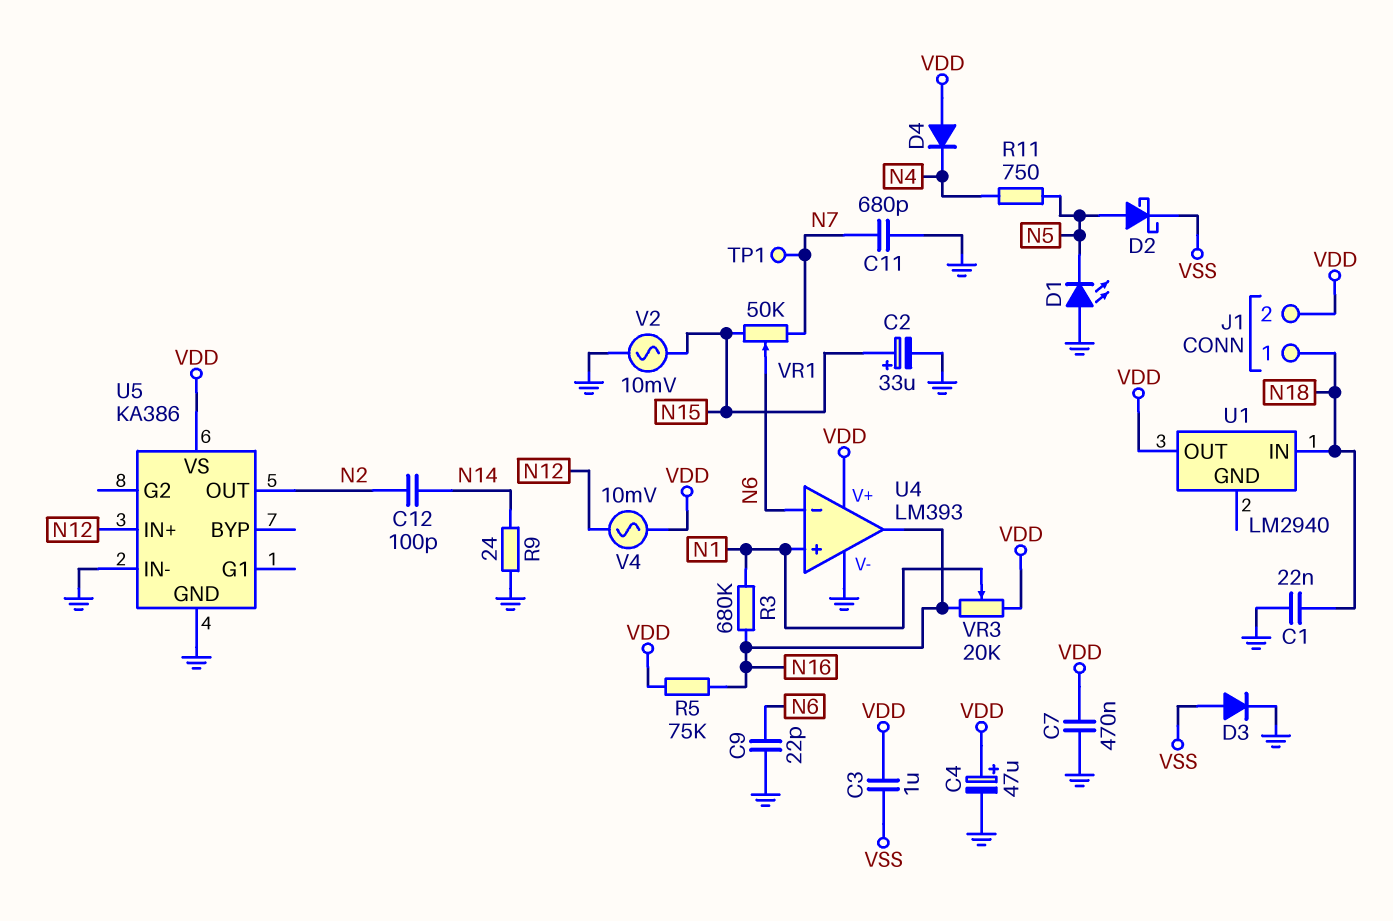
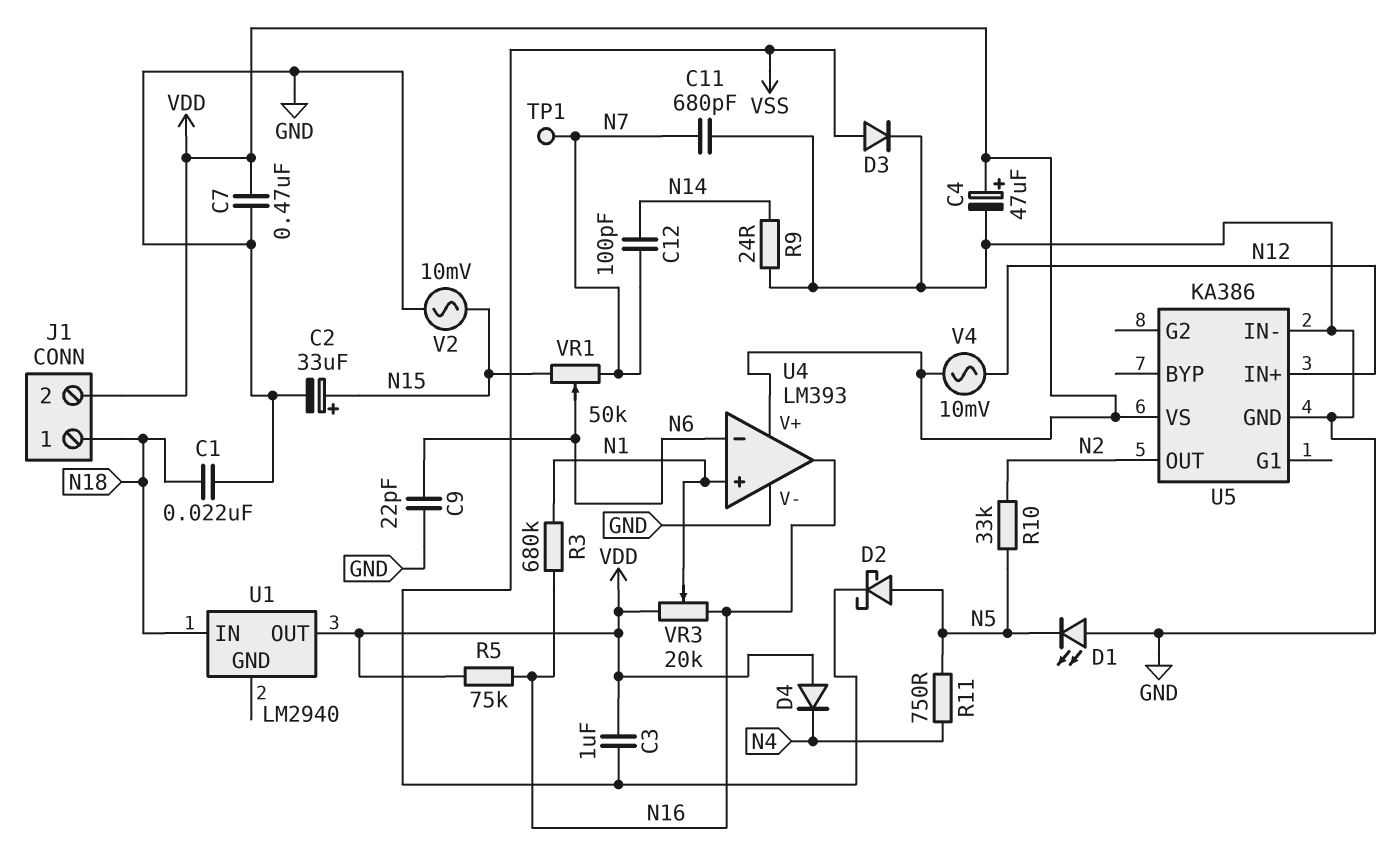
C12: 100pF (N2, N14) -> 100pF (N7, N14)
R10: none -> 33k (N2, N5)

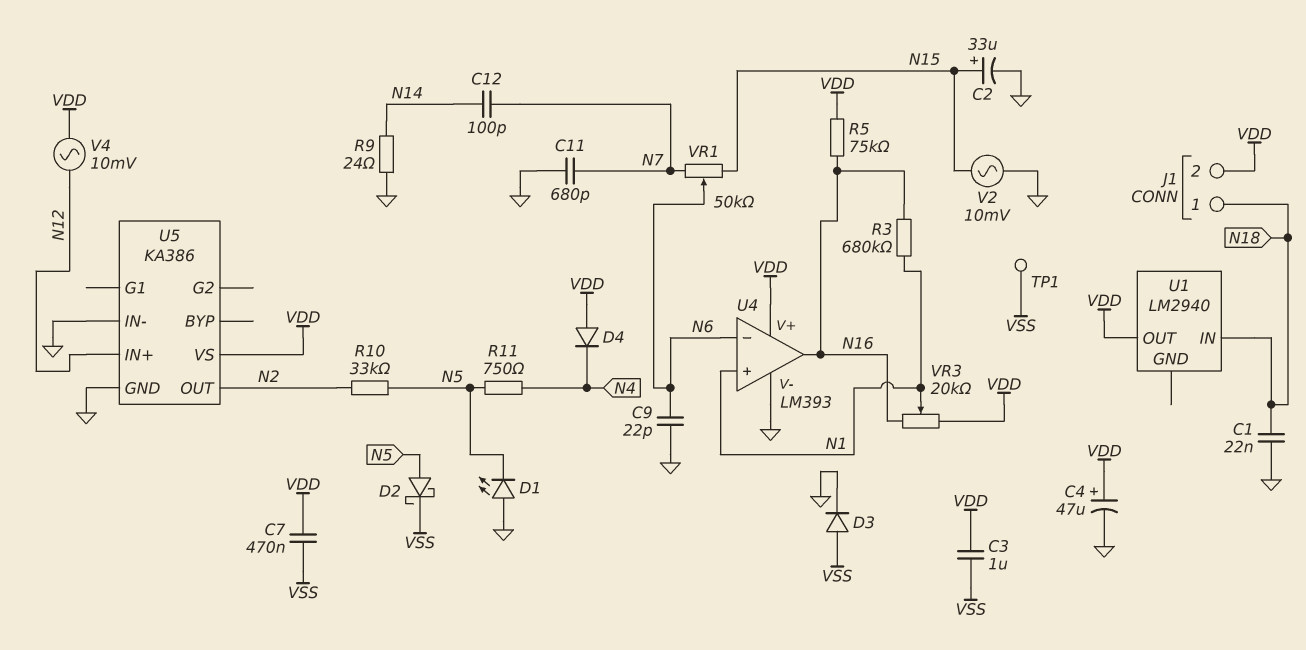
C7: 470nF (GND, VDD) -> 470nF (VDD, VSS)
TP1: test point (N7) -> test point (VSS)

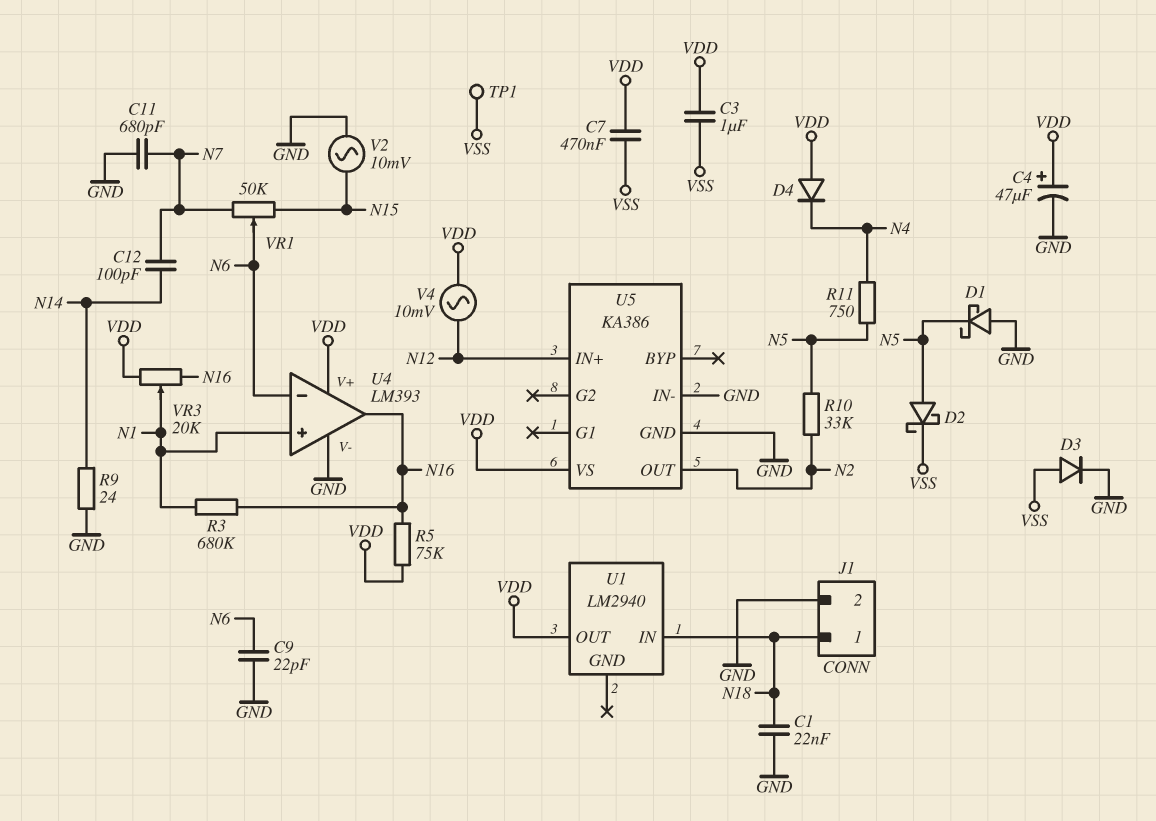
C2: 33uF (plus N15, minus GND) -> none
D1: LED (A GND, K N5) -> schottky (A GND, K N5)
J1 pin 2: VDD -> GND

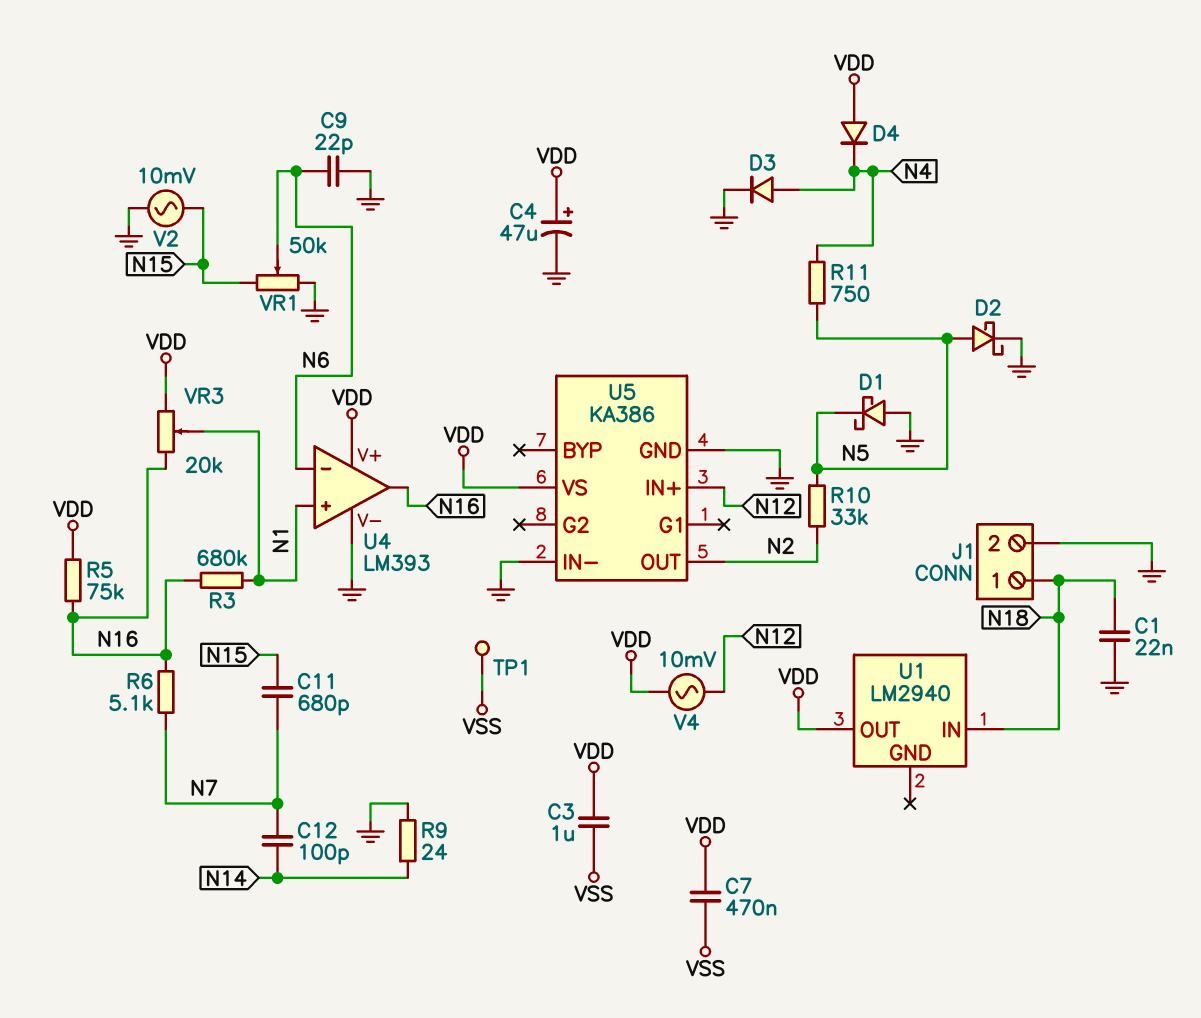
C11: 680pF (GND, N7) -> 680pF (N7, N15)
D2: schottky (A N5, K VSS) -> schottky (A N5, K GND)
D3: diode (A VSS, K GND) -> diode (A N4, K GND)
R6: none -> 5.1k (N7, N16)
VR1: 50k (N7, N15, wiper N6) -> 50k (GND, N15, wiper N6)

